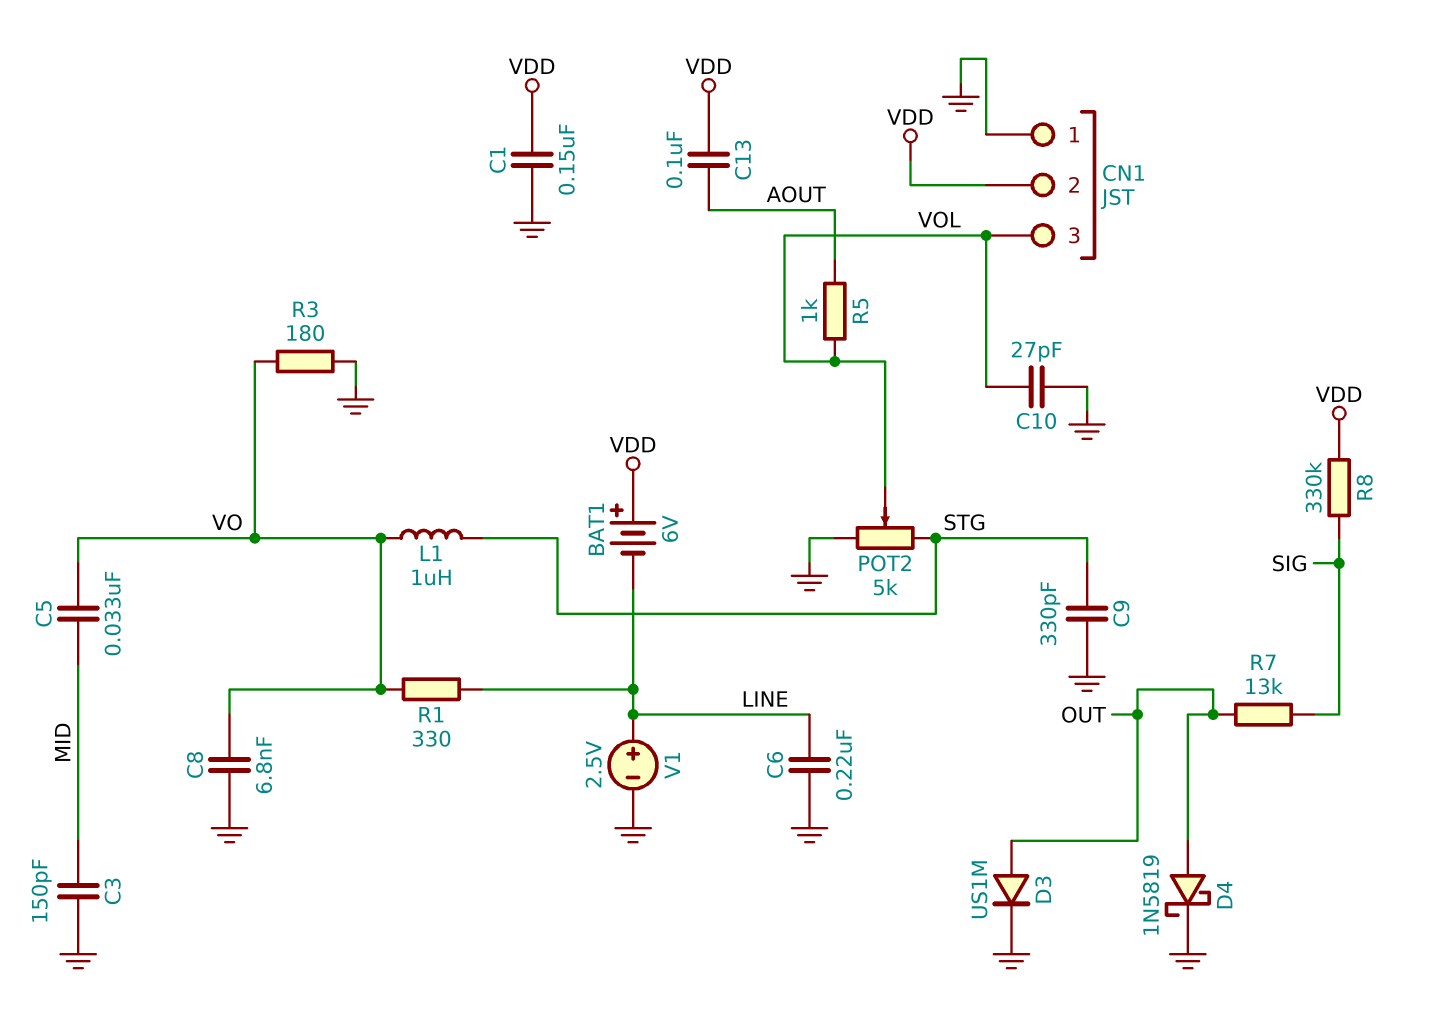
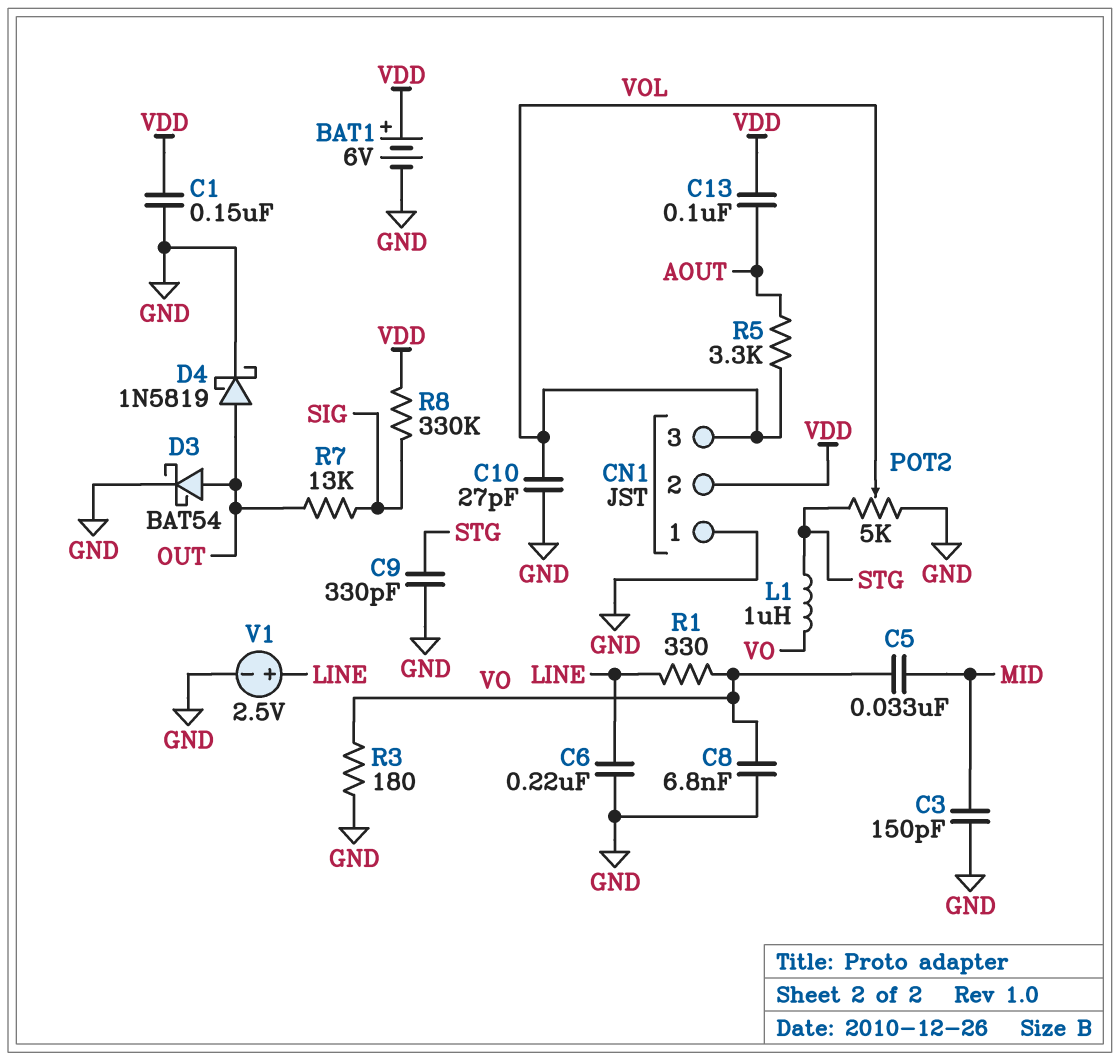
BAT1: 6V (plus VDD, minus LINE) -> 6V (plus VDD, minus GND)
D3: diode US1M (A OUT, K GND) -> schottky BAT54 (A OUT, K GND)
R5: 1k (AOUT, VOL) -> 3.3k (AOUT, VOL)

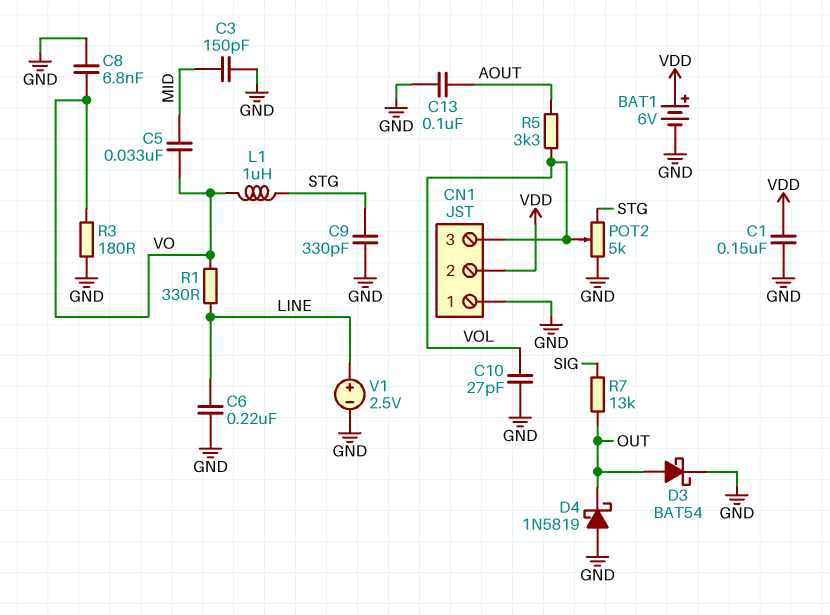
C13: 100nF (AOUT, VDD) -> 100nF (AOUT, GND)
D4: schottky 1N5819 (A OUT, K GND) -> schottky 1N5819 (A GND, K OUT)
R8: 330k (SIG, VDD) -> none

